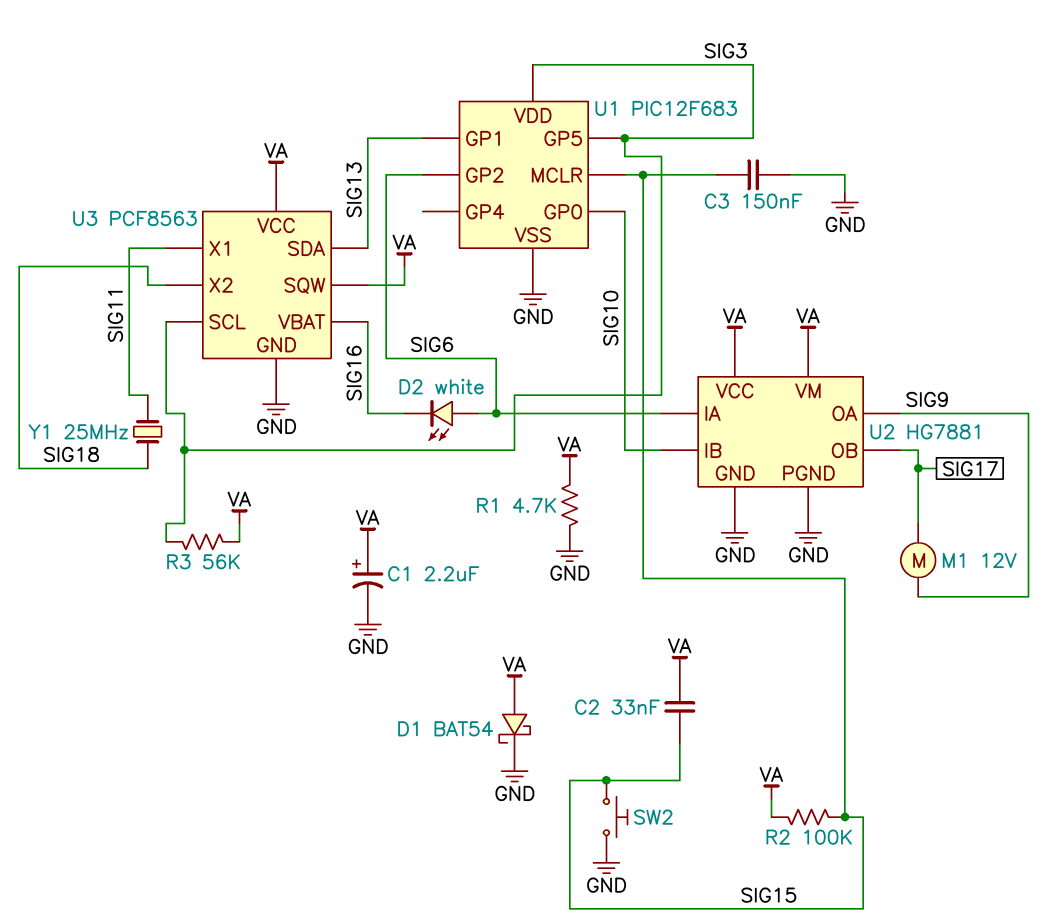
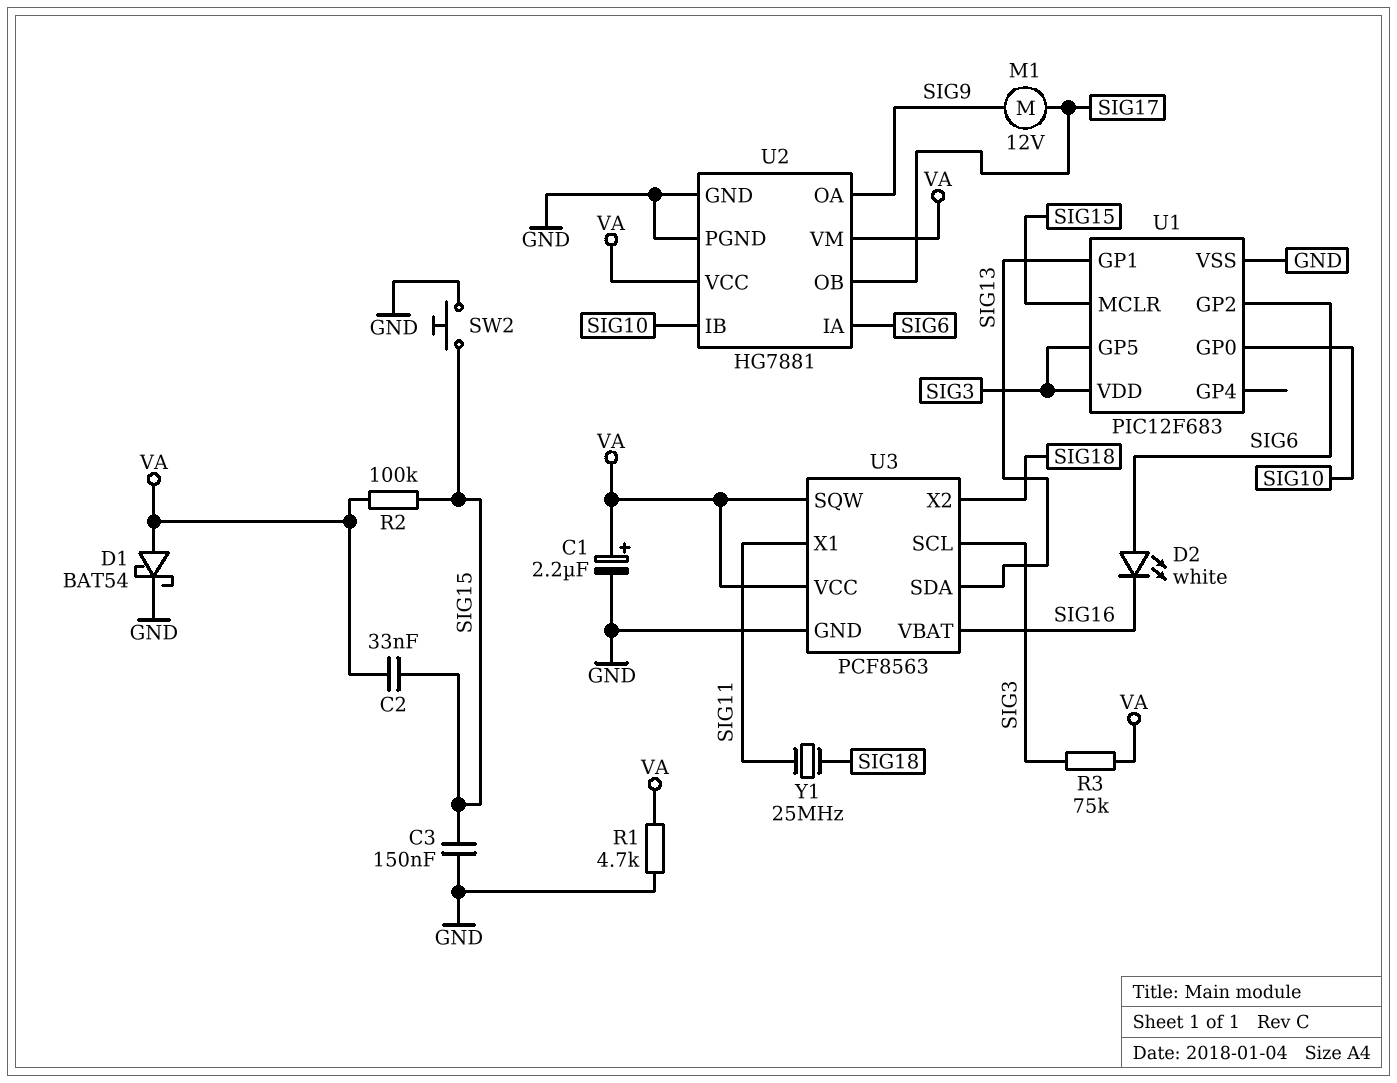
R3: 56k (SIG3, VA) -> 75k (SIG3, VA)

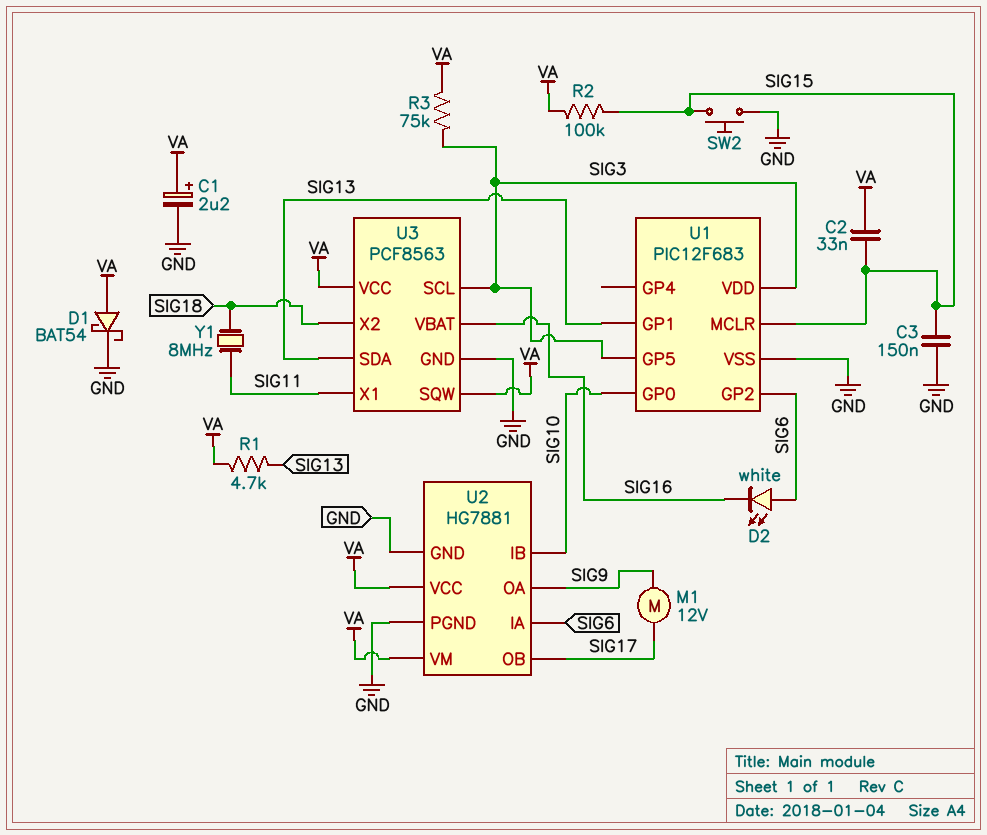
R1: 4.7k (GND, VA) -> 4.7k (SIG13, VA)
Y1: 25MHz (SIG11, SIG18) -> 8MHz (SIG11, SIG18)

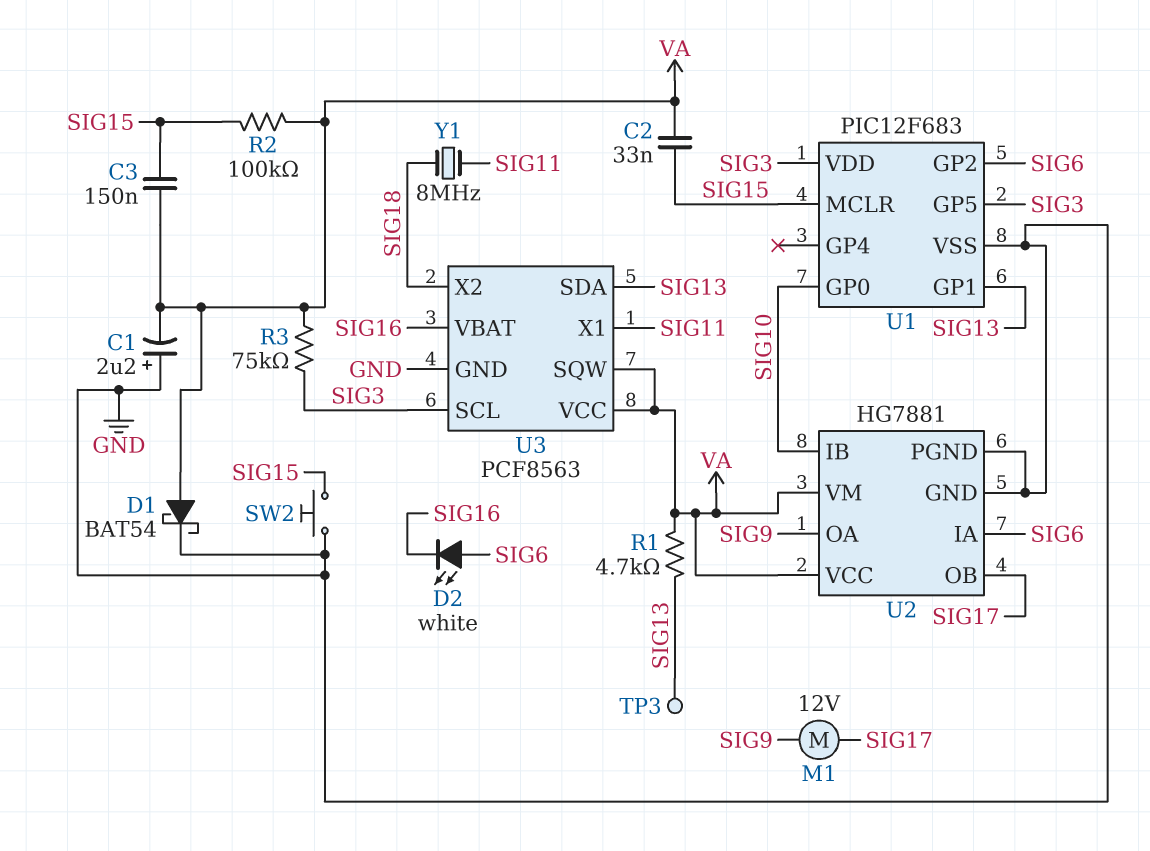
C1: 2.2uF (plus VA, minus GND) -> 2.2uF (plus GND, minus VA)
C3: 150nF (GND, SIG15) -> 150nF (SIG15, VA)
TP3: none -> test point (SIG13)

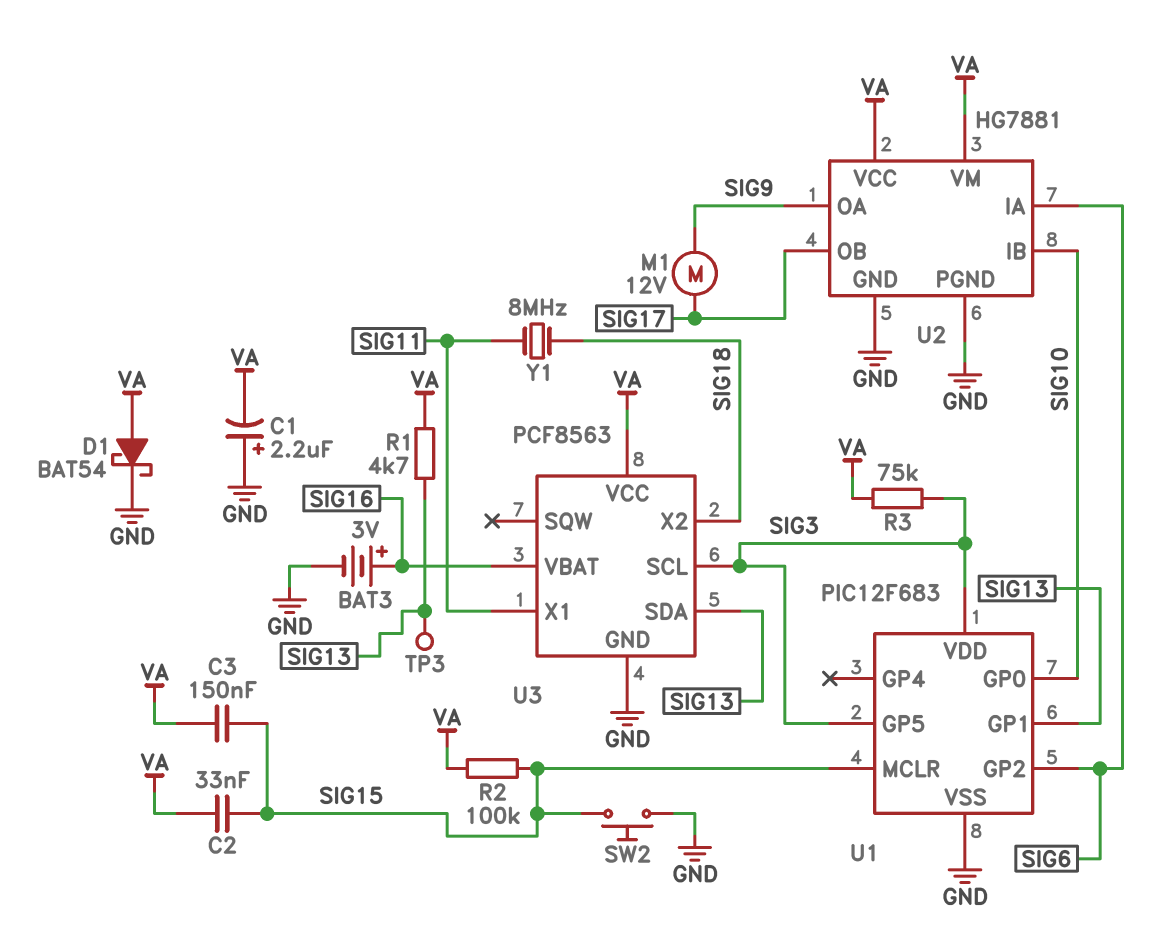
BAT3: none -> 3V (plus SIG16, minus GND)
D2: LED white (A SIG6, K SIG16) -> none
U3 pin SQW: VA -> none

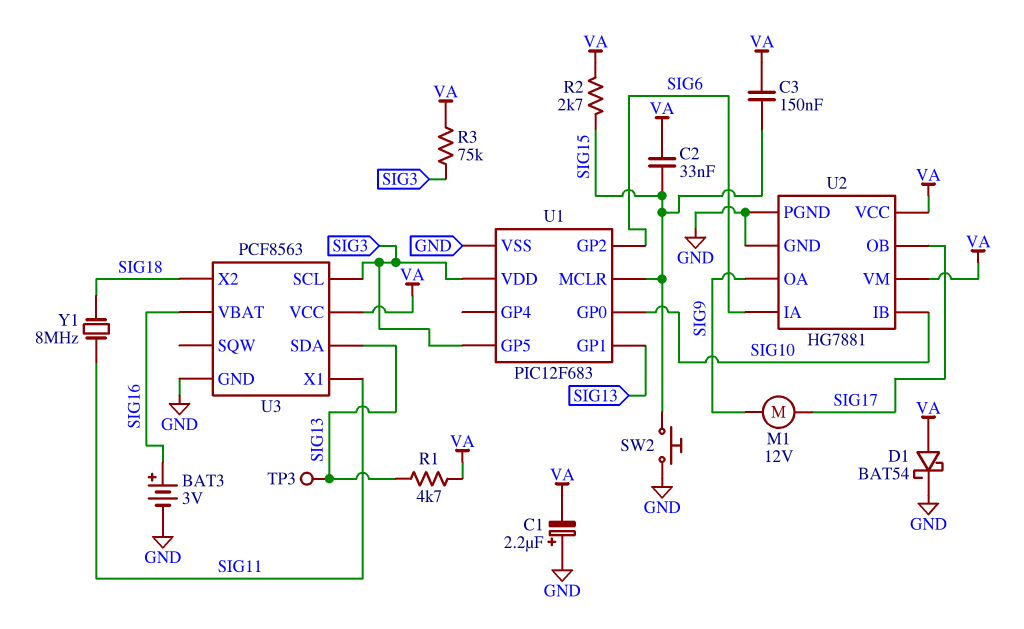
R2: 100k (SIG15, VA) -> 2.7k (SIG15, VA)

